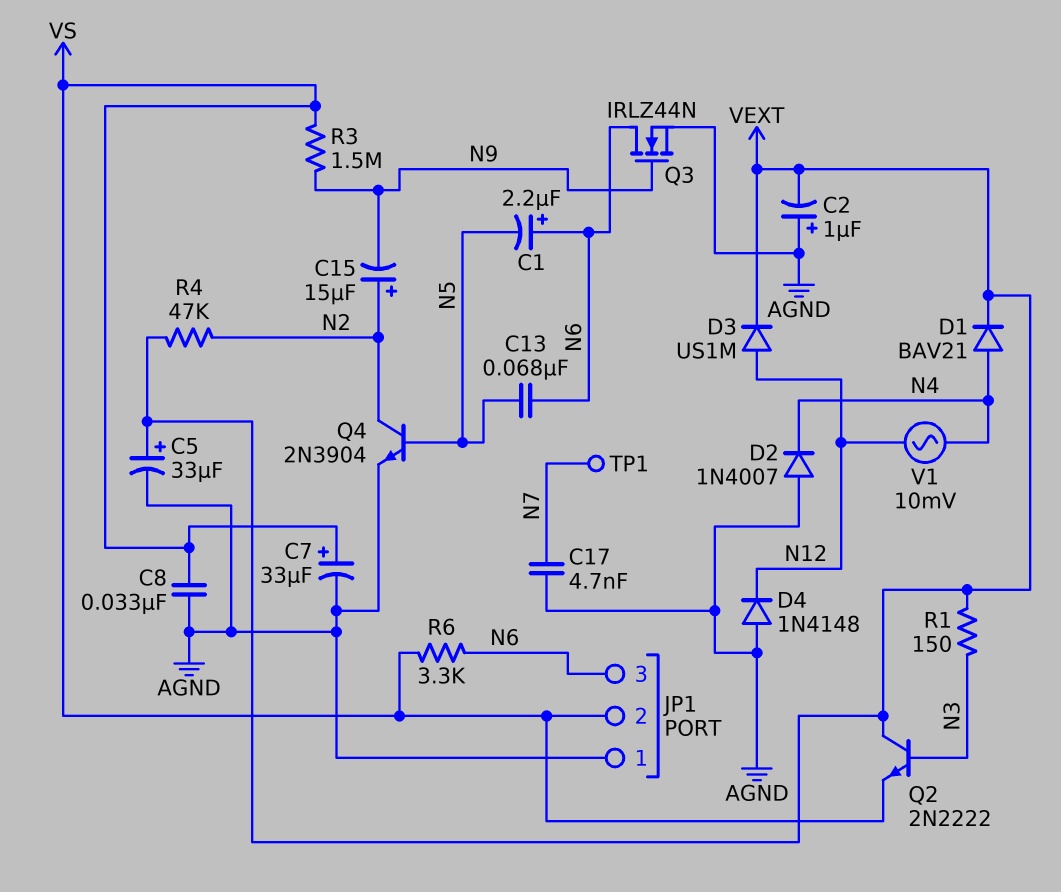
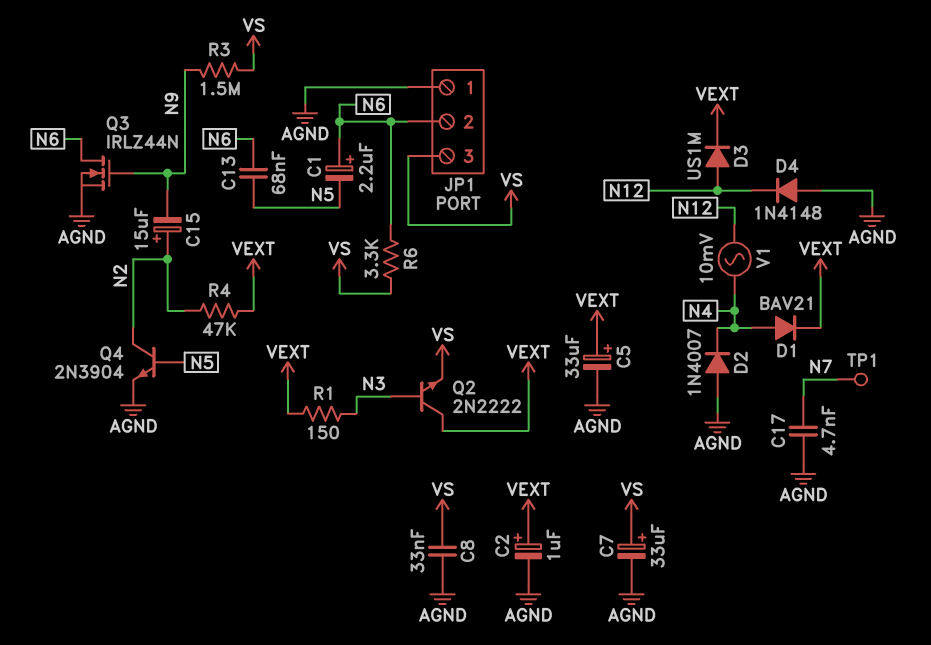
C2: 1uF (plus AGND, minus VEXT) -> 1uF (plus VEXT, minus AGND)
JP1 pin 2: VS -> N6
JP1 pin 3: N6 -> VS

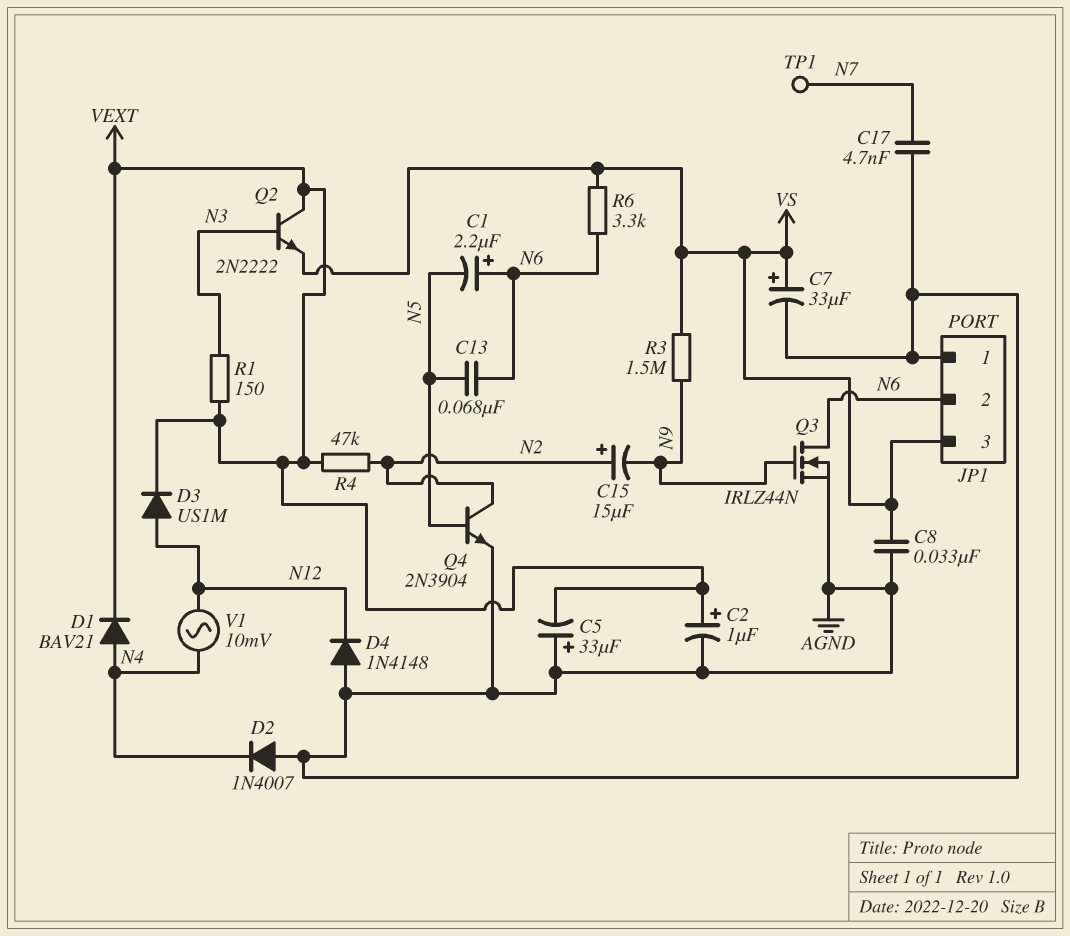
C5: 33uF (plus VEXT, minus AGND) -> 33uF (plus AGND, minus VEXT)

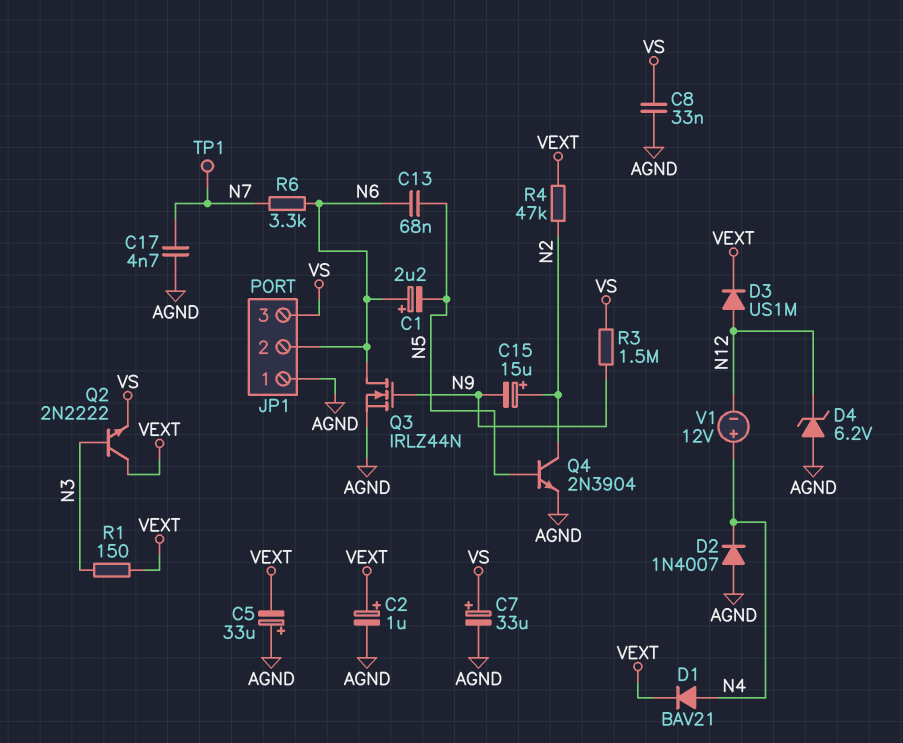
D4: diode 1N4148 (A AGND, K N12) -> zener 6.2V (A AGND, K N12)
R6: 3.3k (N6, VS) -> 3.3k (N6, N7)
V1: AC 10mV (N4, N12) -> 12V (plus N4, minus N12)

